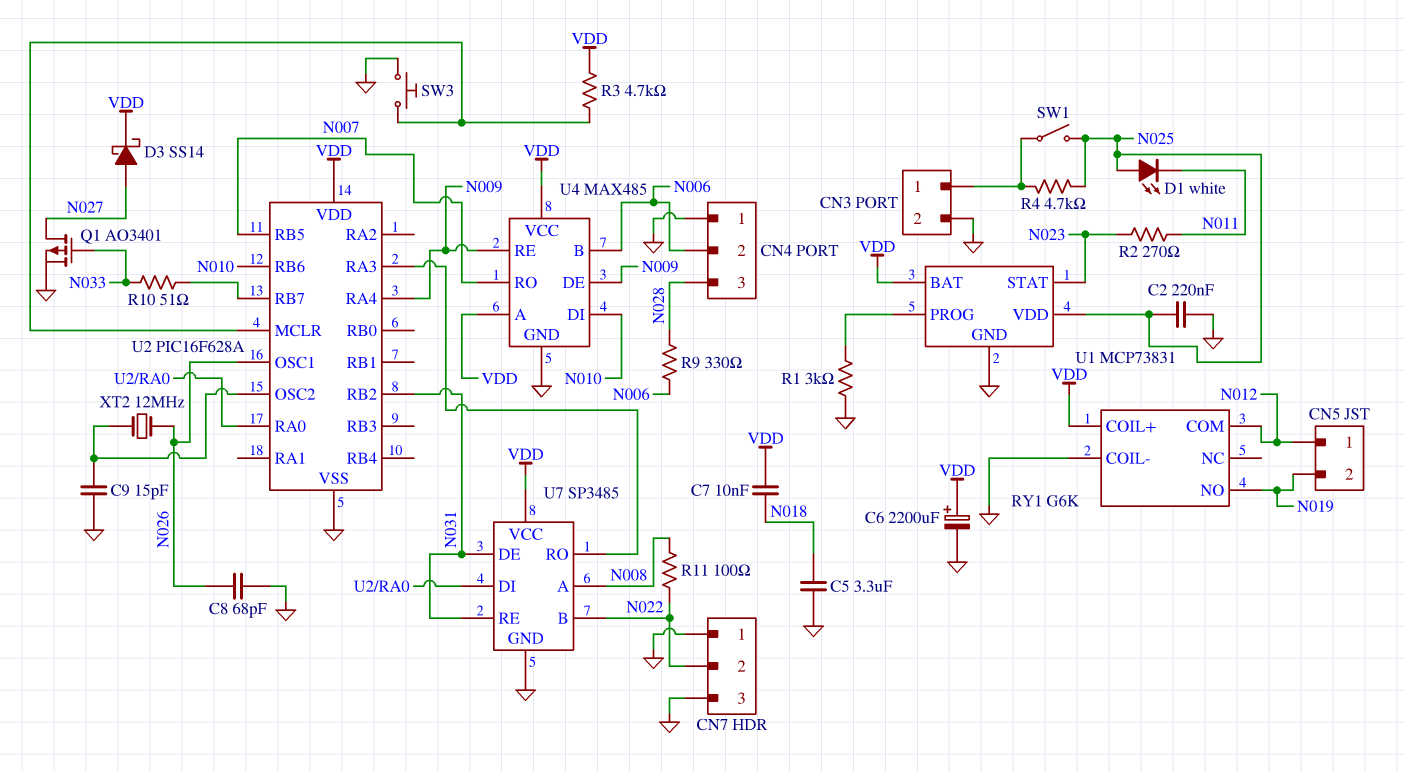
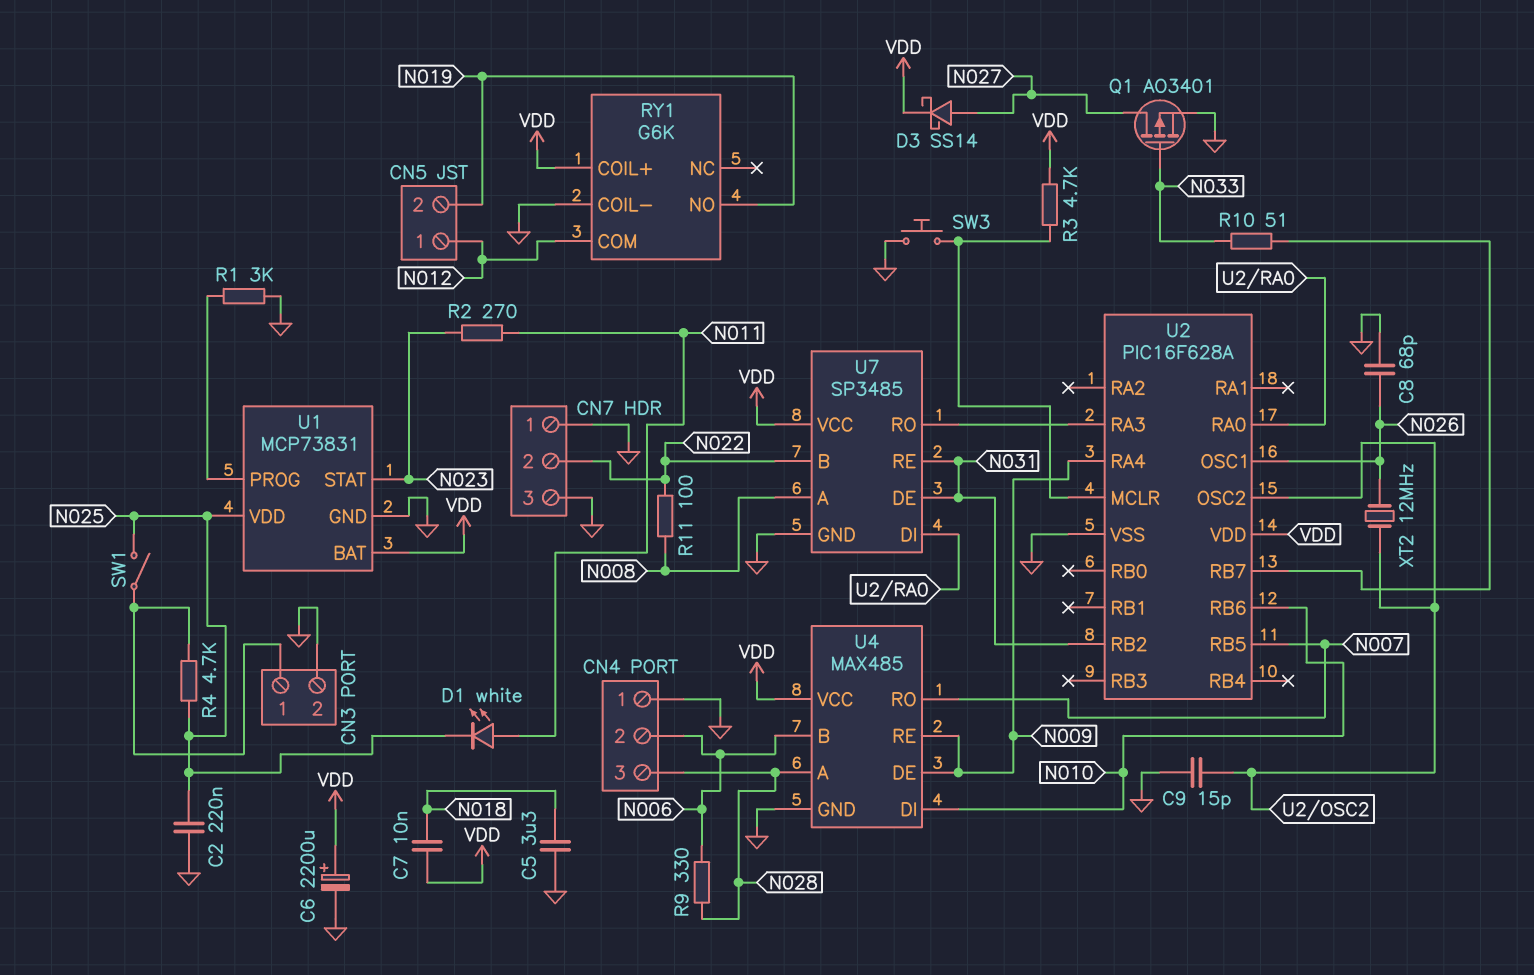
D1: LED white (A N025, K N011) -> LED white (A N011, K N025)
U4 pin A: VDD -> N028

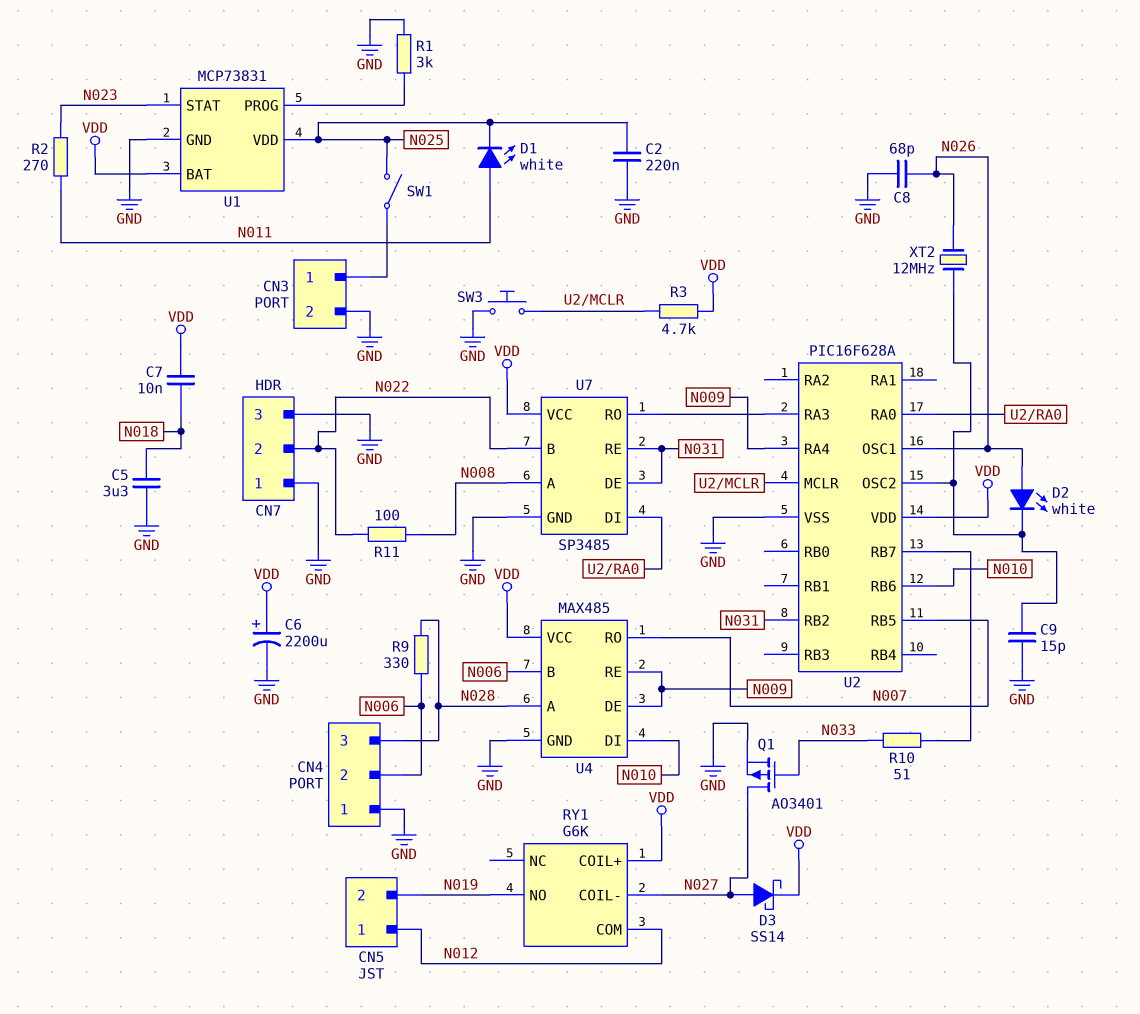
D2: none -> LED white (A N026, K U2/OSC2)
R4: 4.7k (CN3/1, N025) -> none
RY1 pin COIL-: GND -> N027

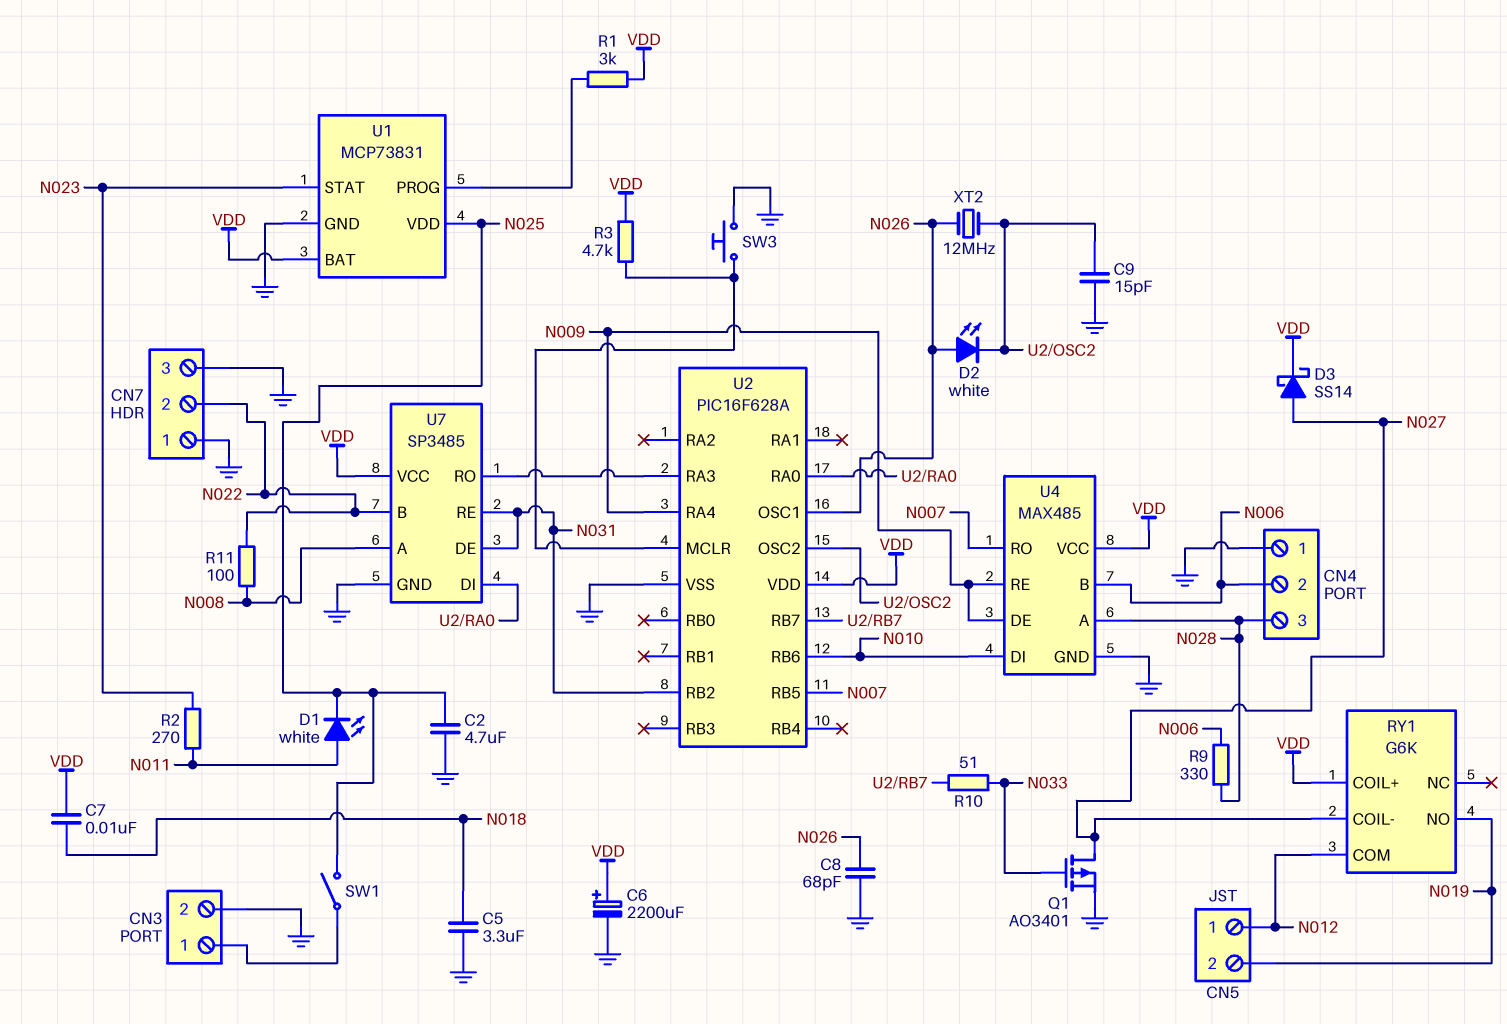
C2: 220nF (GND, N025) -> 4.7uF (GND, N025)
R1: 3k (GND, U1/PROG) -> 3k (U1/PROG, VDD)

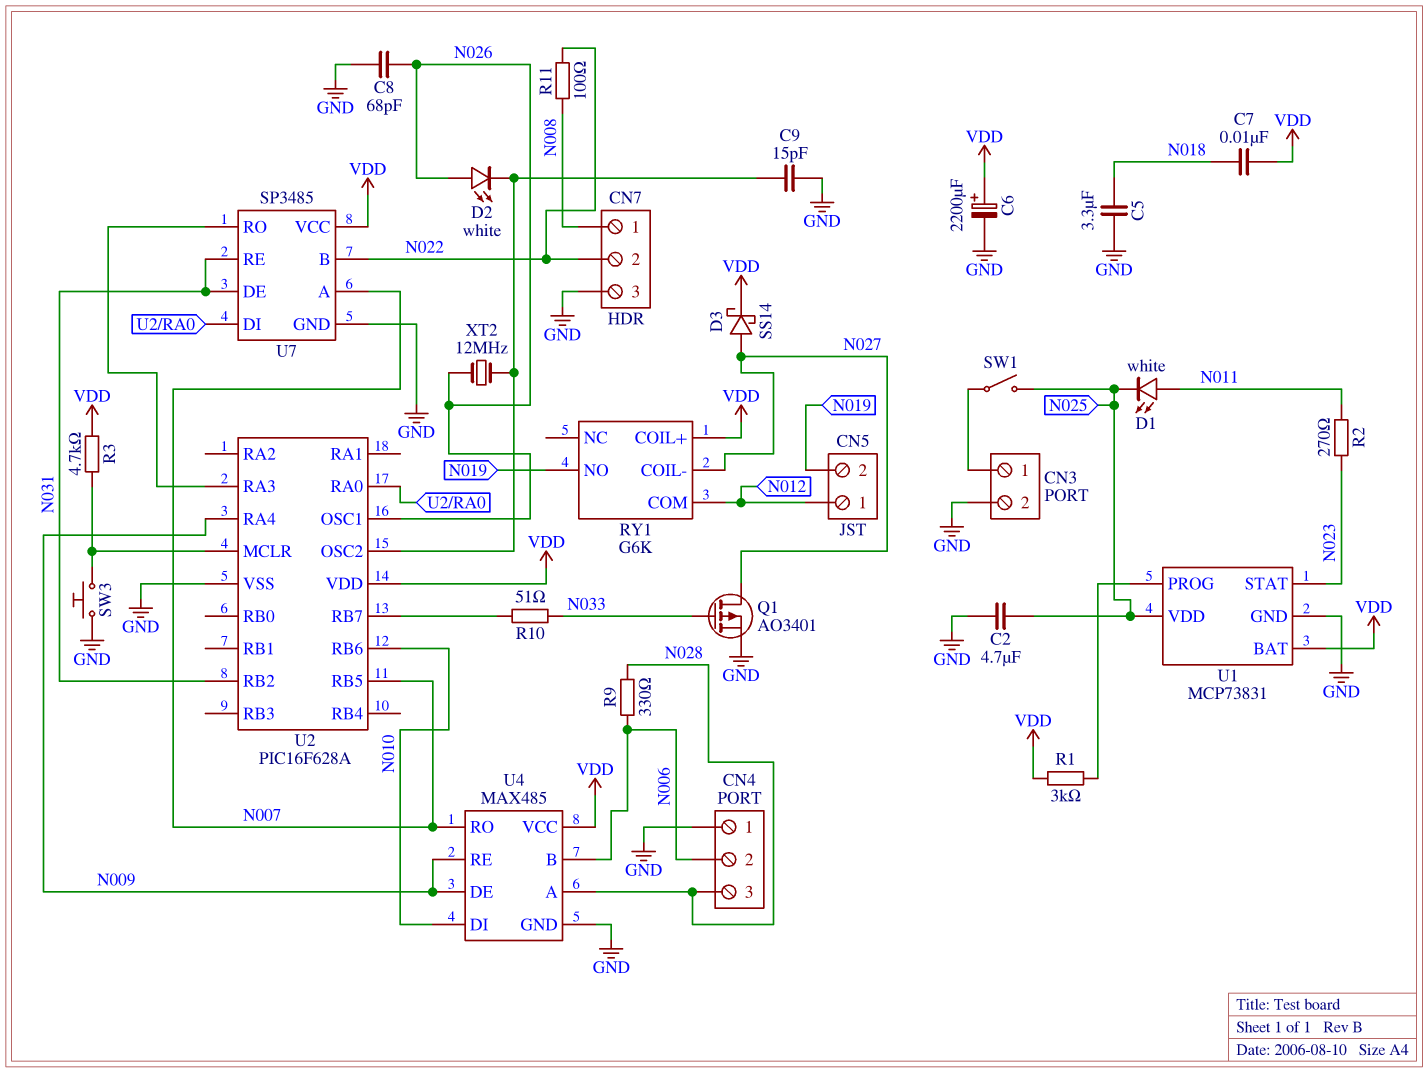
CN7 pin 1: GND -> N008
U7 pin A: N008 -> N007

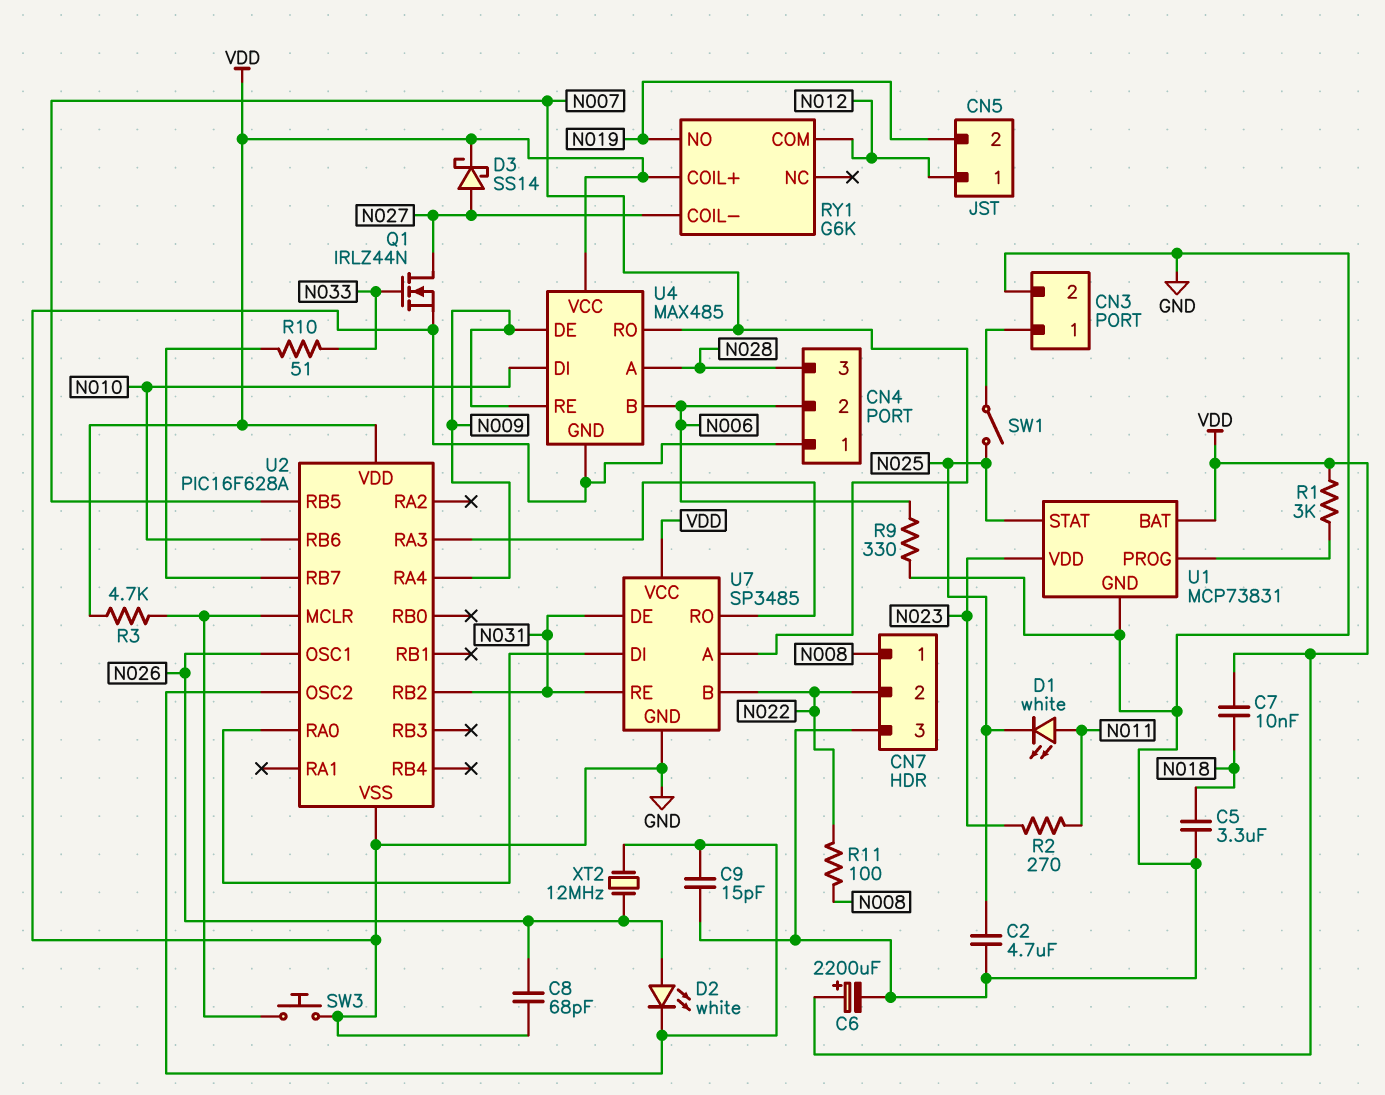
Q1: PMOS AO3401 (G N033, D N027, S GND) -> NMOS IRLZ44N (G N033, D N027, S GND)
R9: 330 (N006, N028) -> 330 (GND, N006)
U1 pin STAT: N023 -> N025
U1 pin VDD: N025 -> N023

